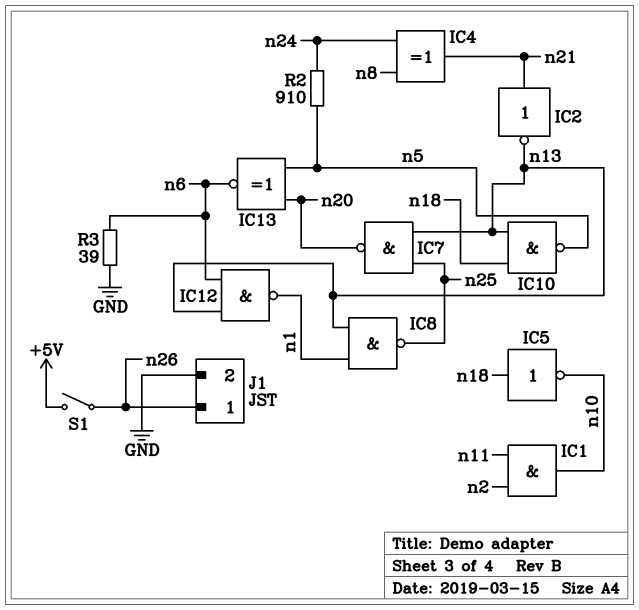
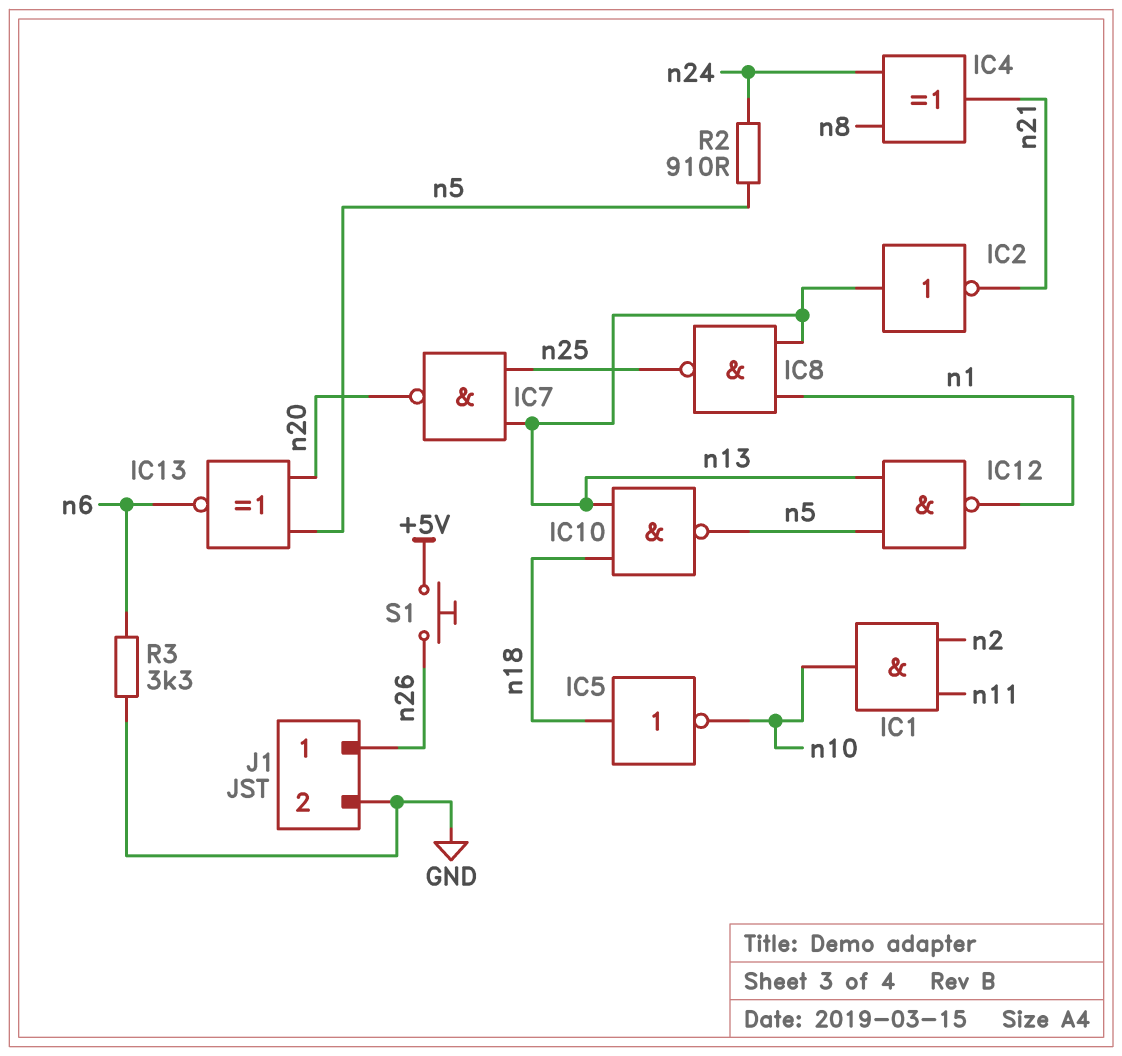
IC2: NOT (in n21, out n13) -> NOT (in n13, out n21)
IC12: NAND (in n6, in n13, out n1) -> NAND (in n5, in n13, out n1)
R3: 39 (GND, n6) -> 3.3k (GND, n6)
S1: switch (+5V, n26) -> button (+5V, n26)

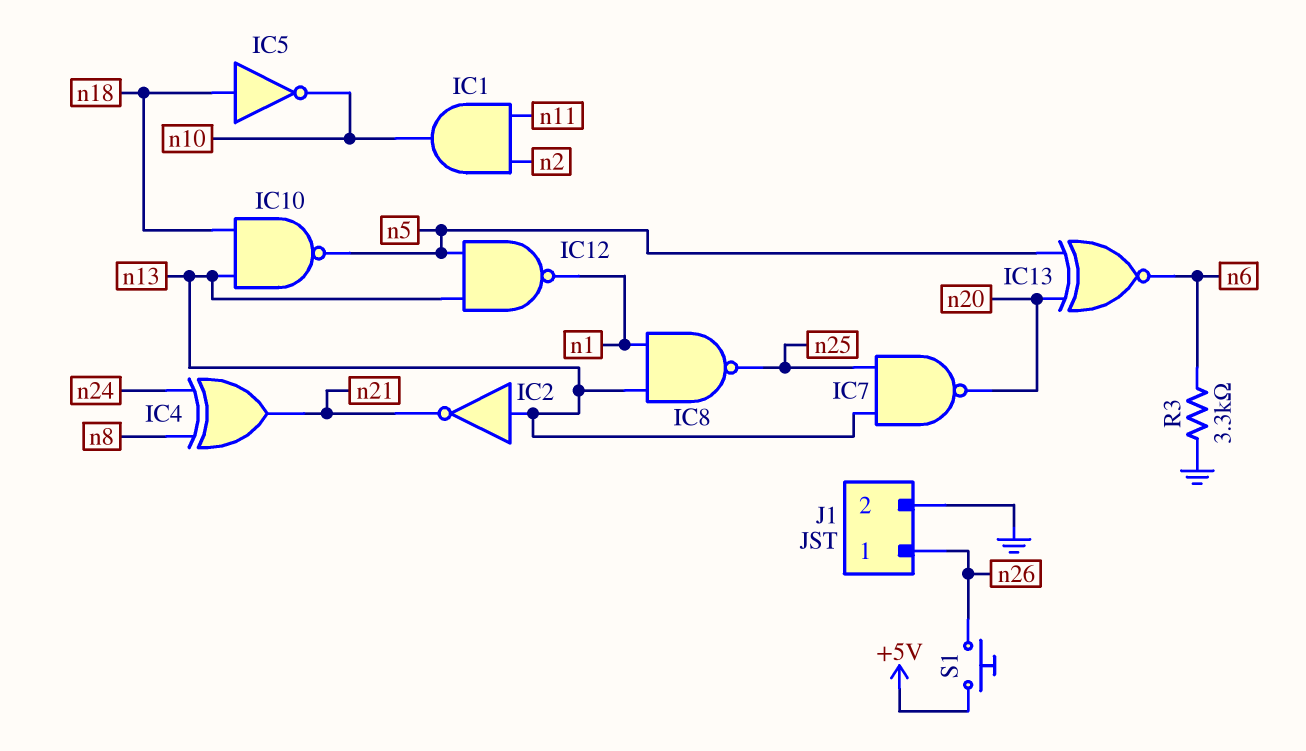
R2: 910 (n5, n24) -> none

